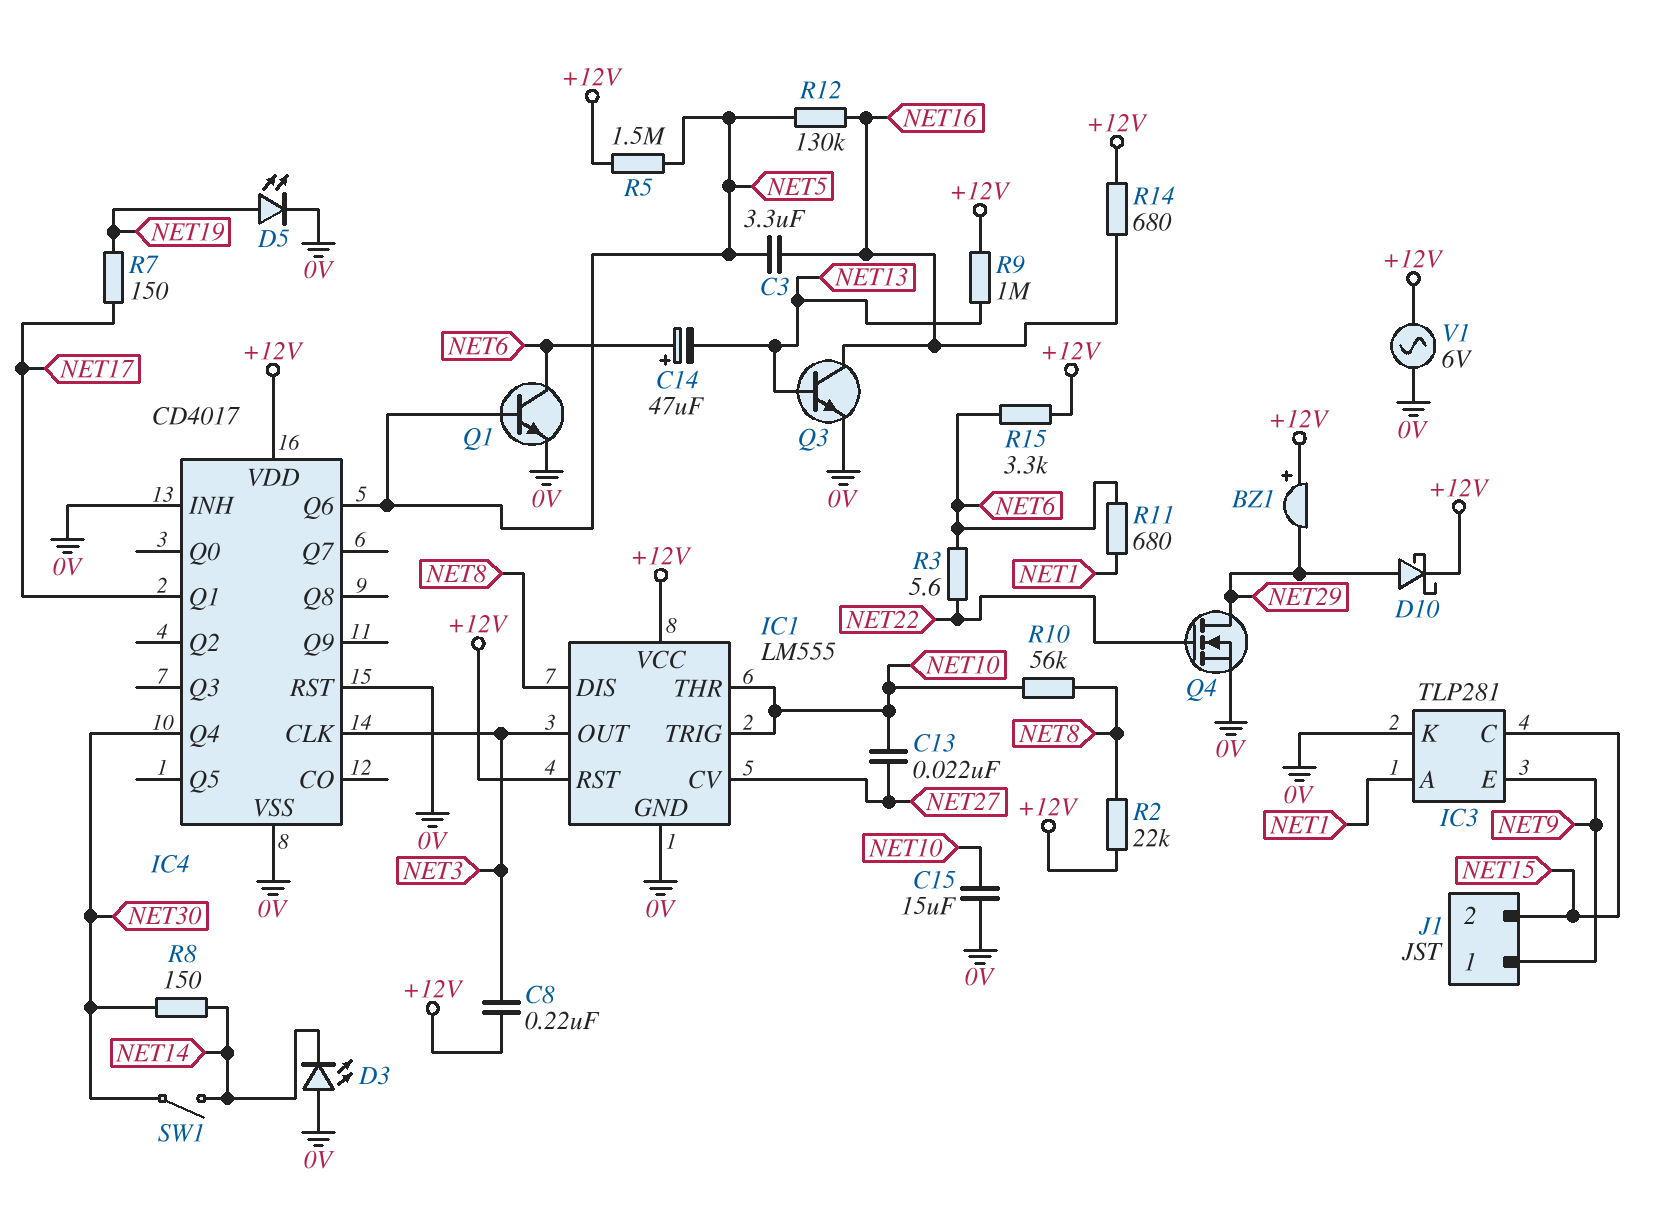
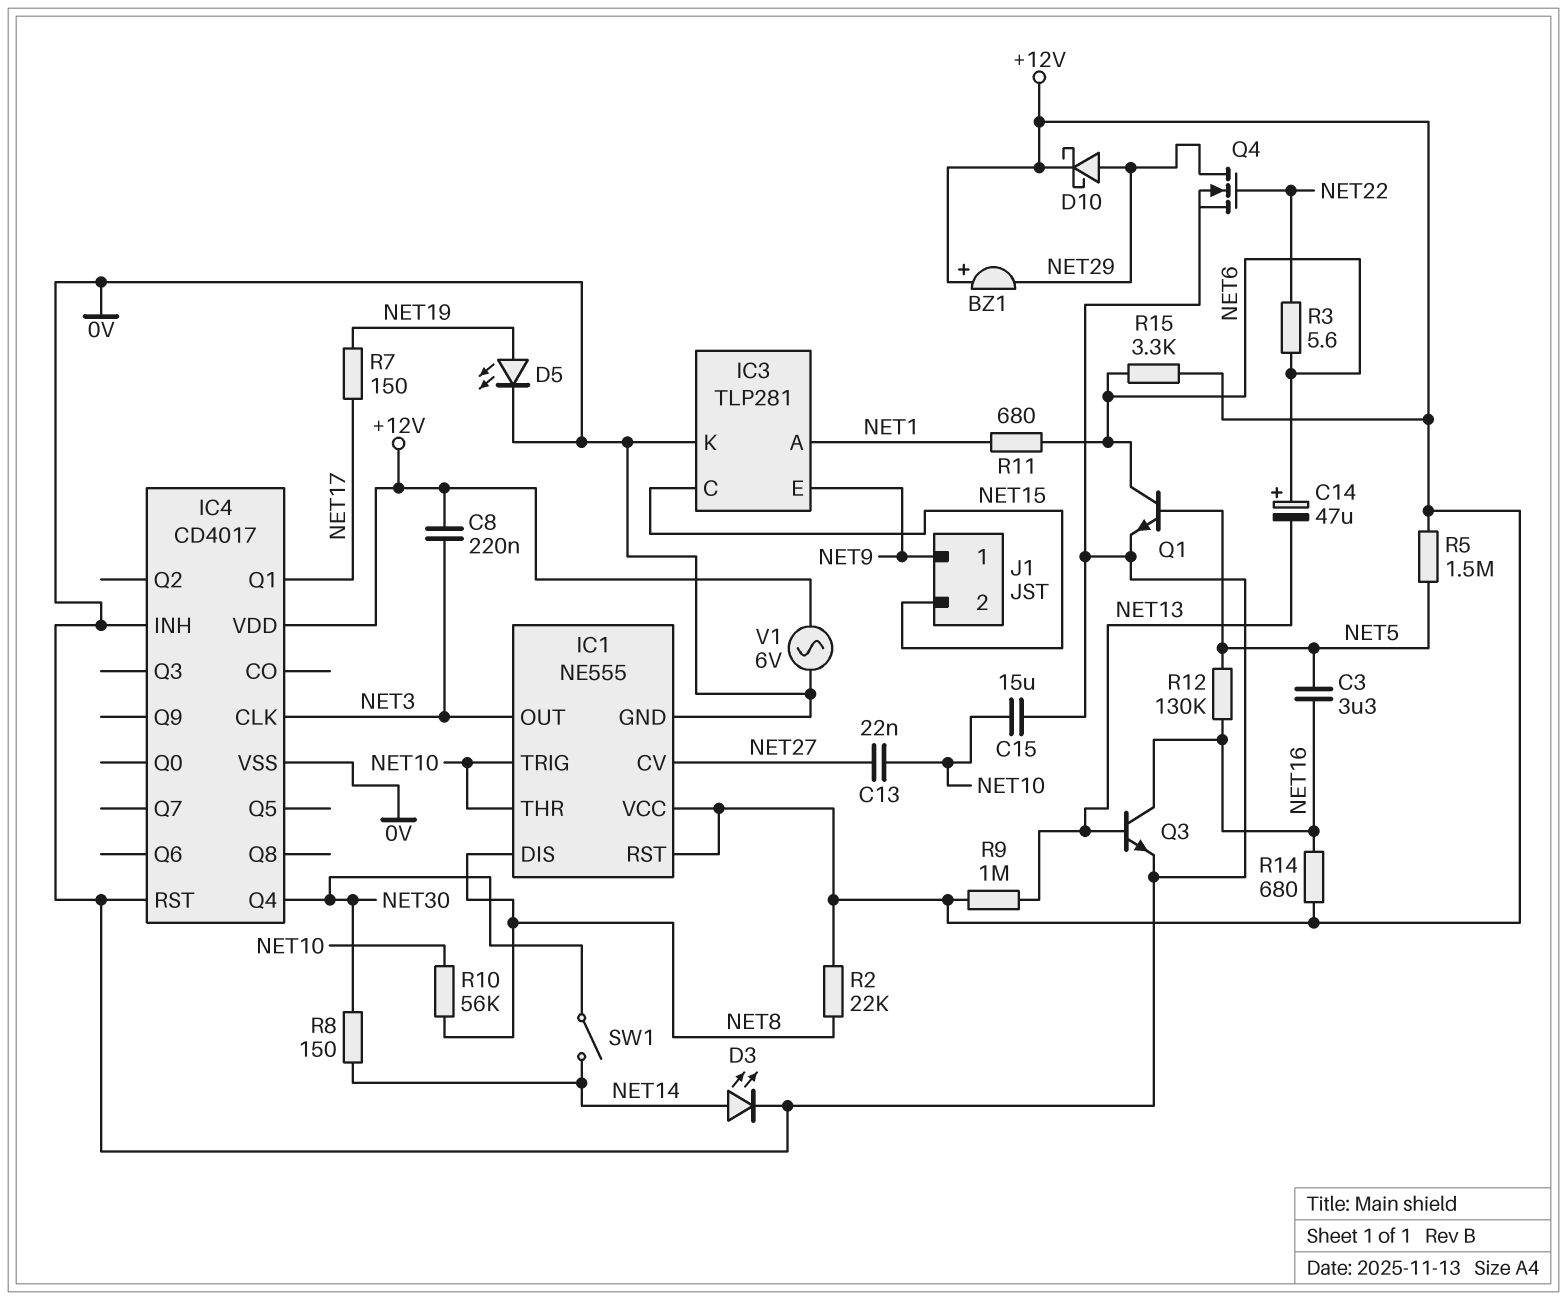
D3: LED (A 0V, K NET14) -> LED (A NET14, K 0V)
IC1: LM555 -> NE555
IC4 pin Q6: NET5 -> none

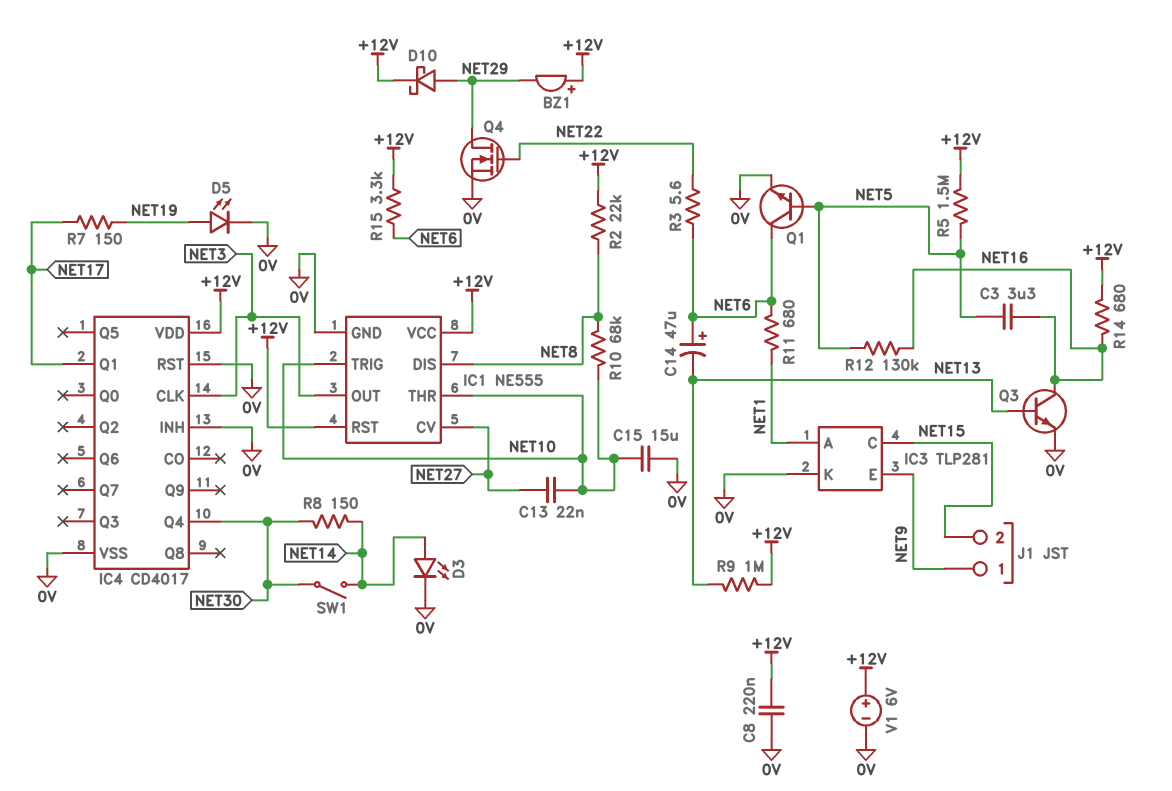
C8: 220nF (+12V, NET3) -> 220nF (+12V, 0V)
R10: 56k (NET8, NET10) -> 68k (NET8, NET10)
V1: AC 6V (+12V, 0V) -> 6V (plus +12V, minus 0V)

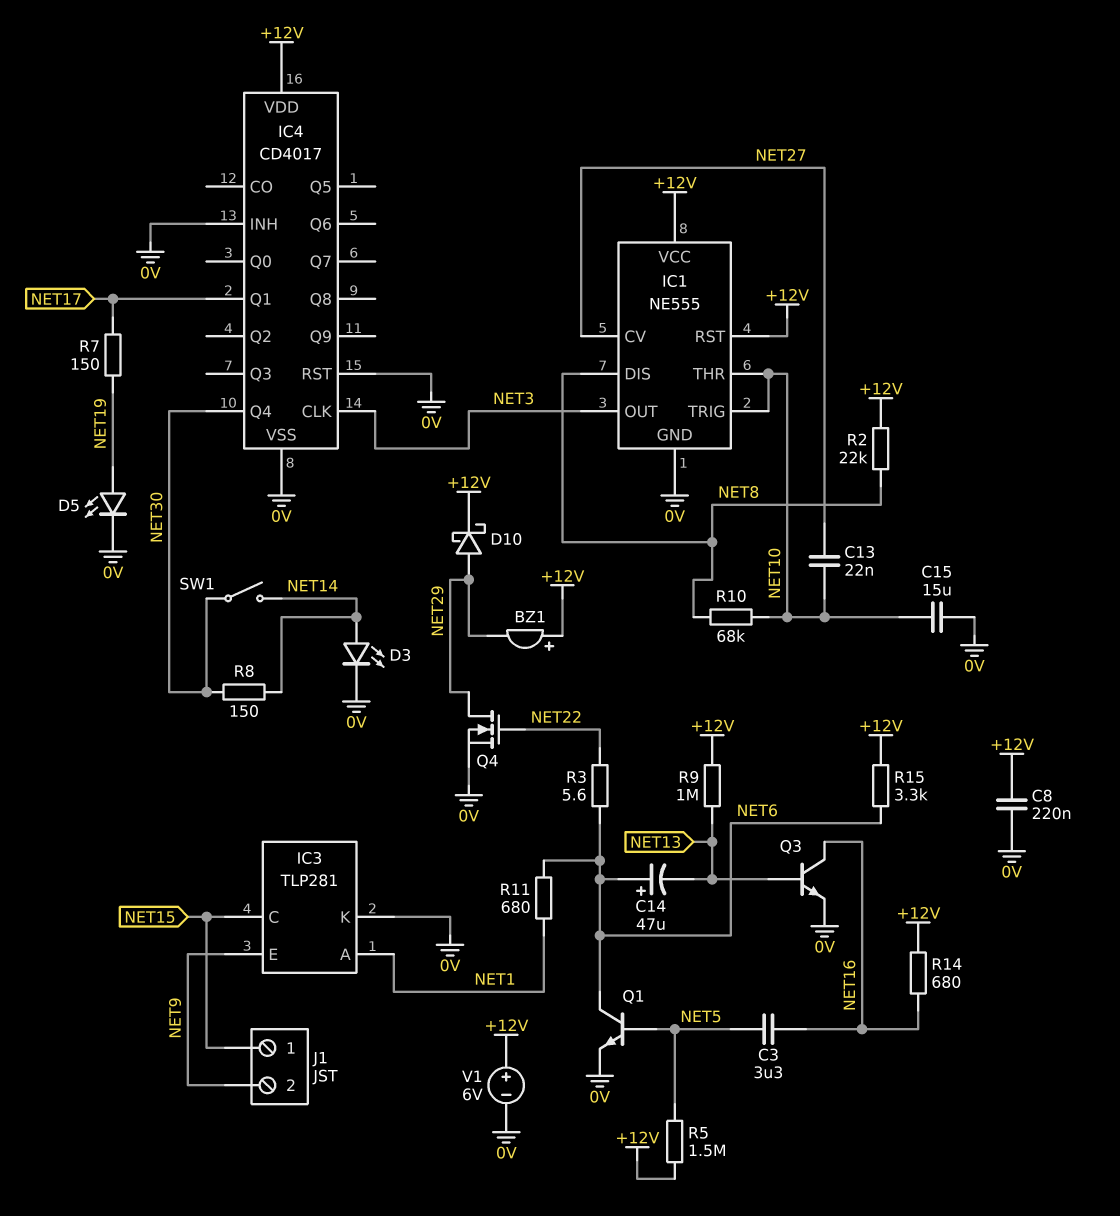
J1 pin 1: NET9 -> NET15
J1 pin 2: NET15 -> NET9
R12: 130k (NET5, NET16) -> none

